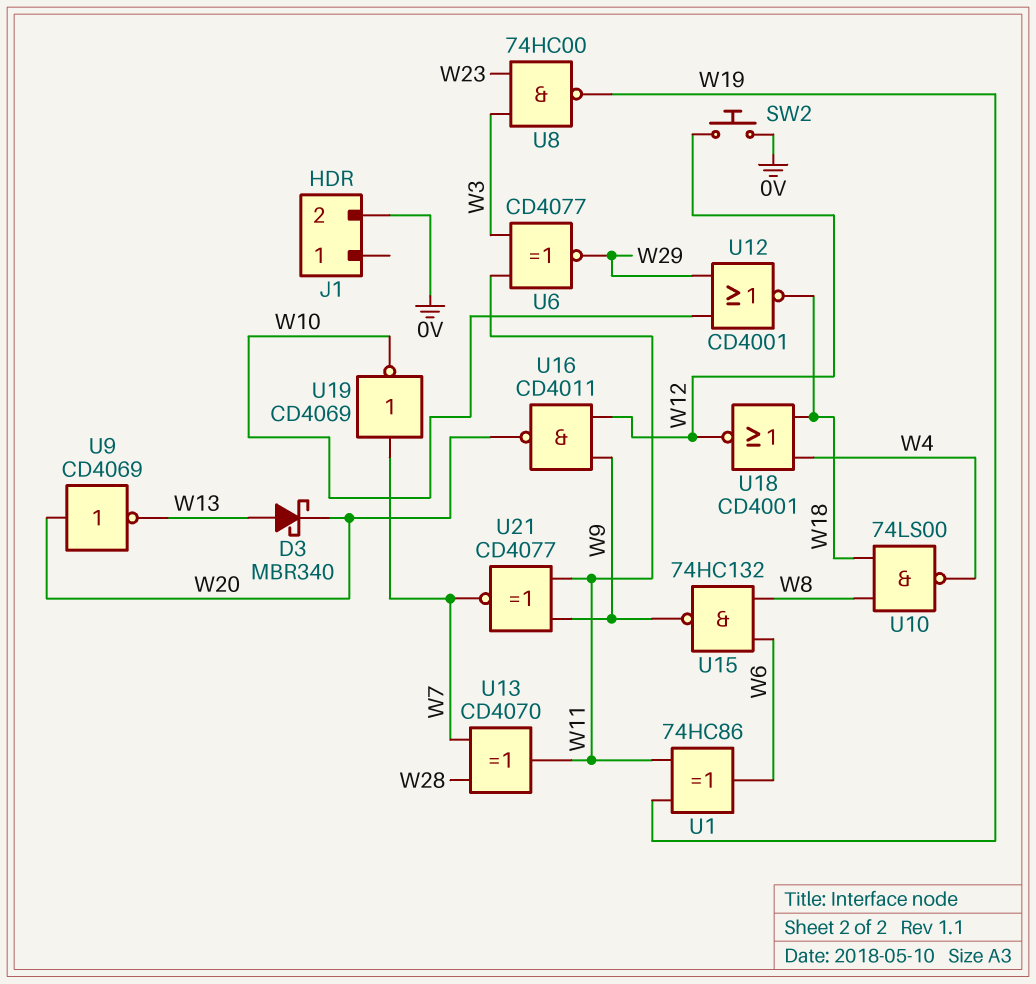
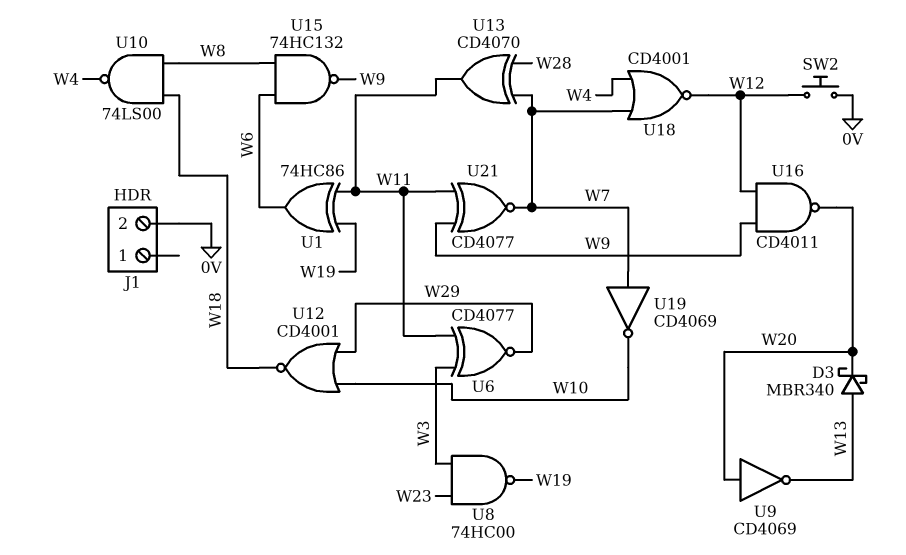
U18: NOR CD4001 (in W4, in W18, out W12) -> NOR CD4001 (in W4, in W7, out W12)

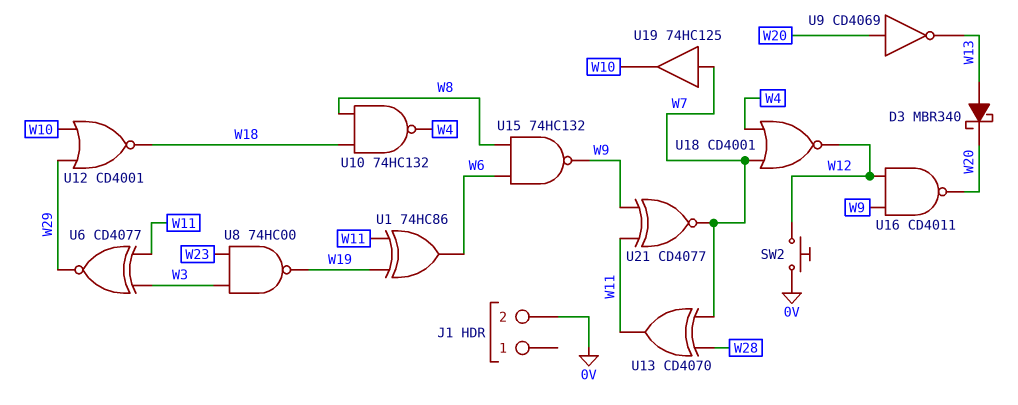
U10: NAND 74LS00 (in W8, in W18, out W4) -> NAND 74HC132 (in W8, in W18, out W4)
U19: NOT CD4069 (in W7, out W10) -> buffer 74HC125 (in W7, out W10)

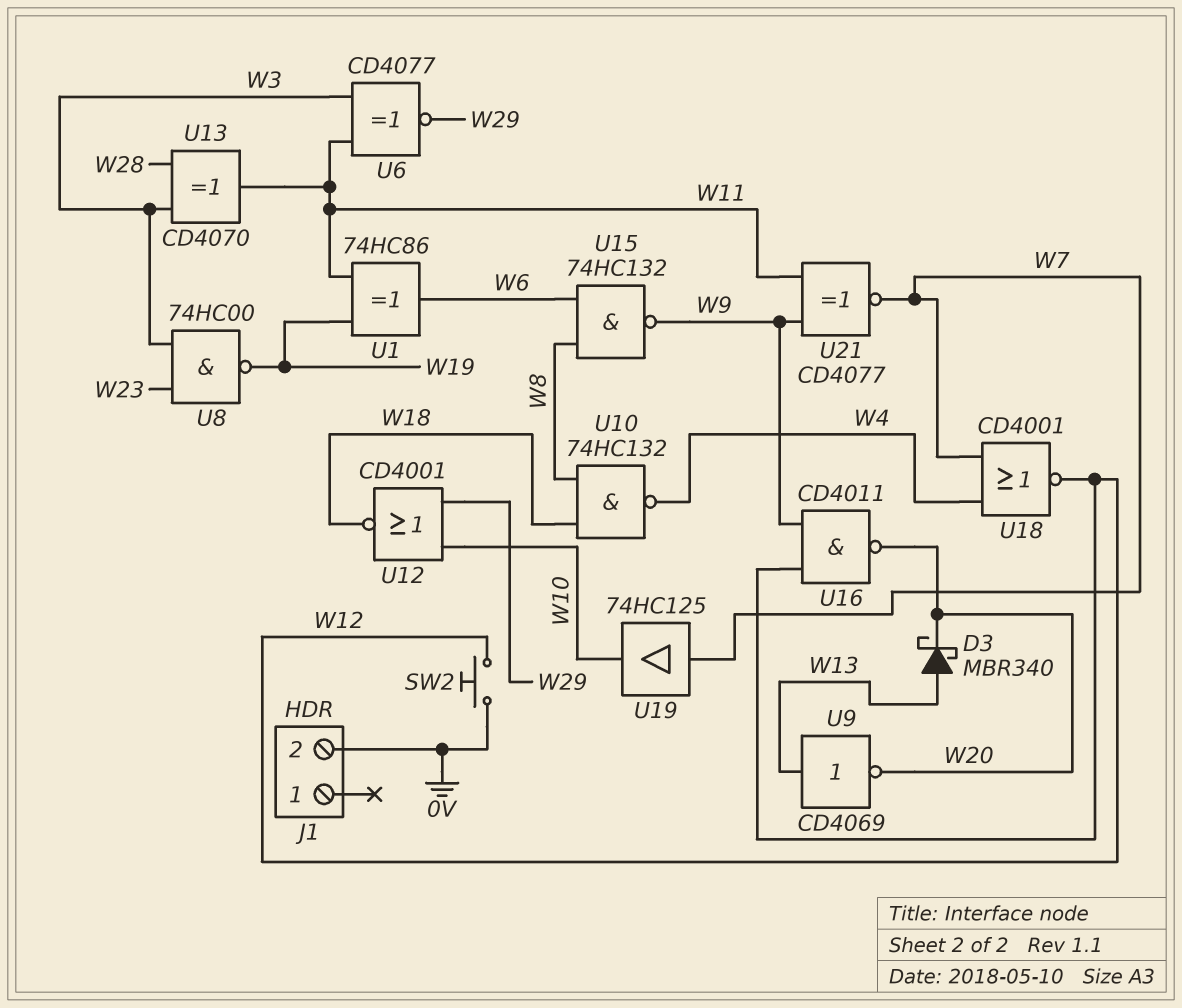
U9: NOT CD4069 (in W20, out W13) -> NOT CD4069 (in W13, out W20)
U13: XOR CD4070 (in W7, in W28, out W11) -> XOR CD4070 (in W3, in W28, out W11)

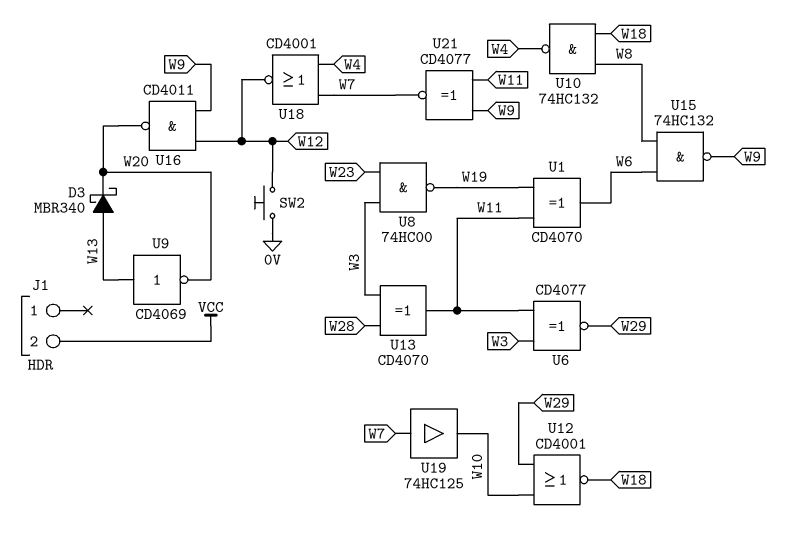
J1 pin 2: 0V -> VCC
U1: XOR 74HC86 (in W11, in W19, out W6) -> XOR CD4070 (in W11, in W19, out W6)

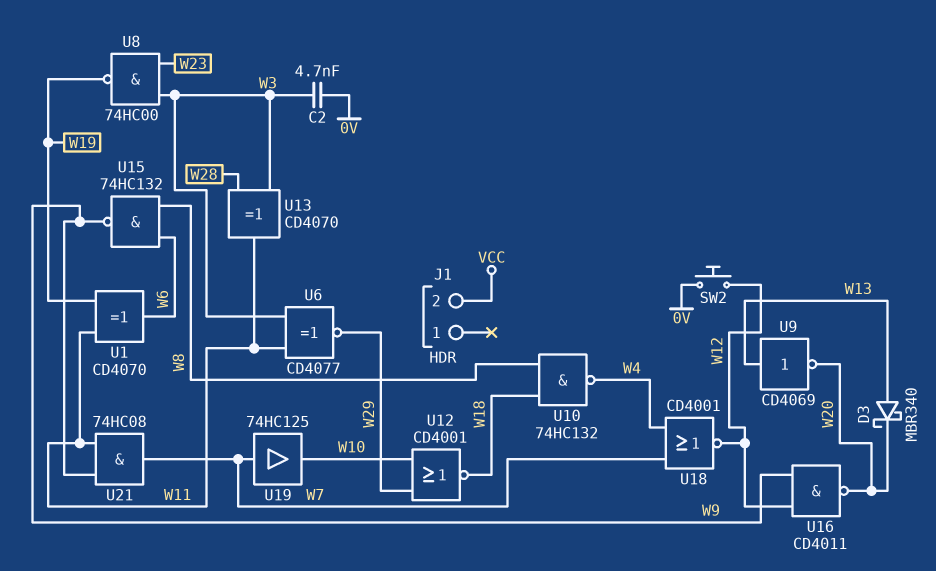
C2: none -> 4.7nF (0V, W3)
U21: XNOR CD4077 (in W9, in W11, out W7) -> AND 74HC08 (in W9, in W11, out W7)

